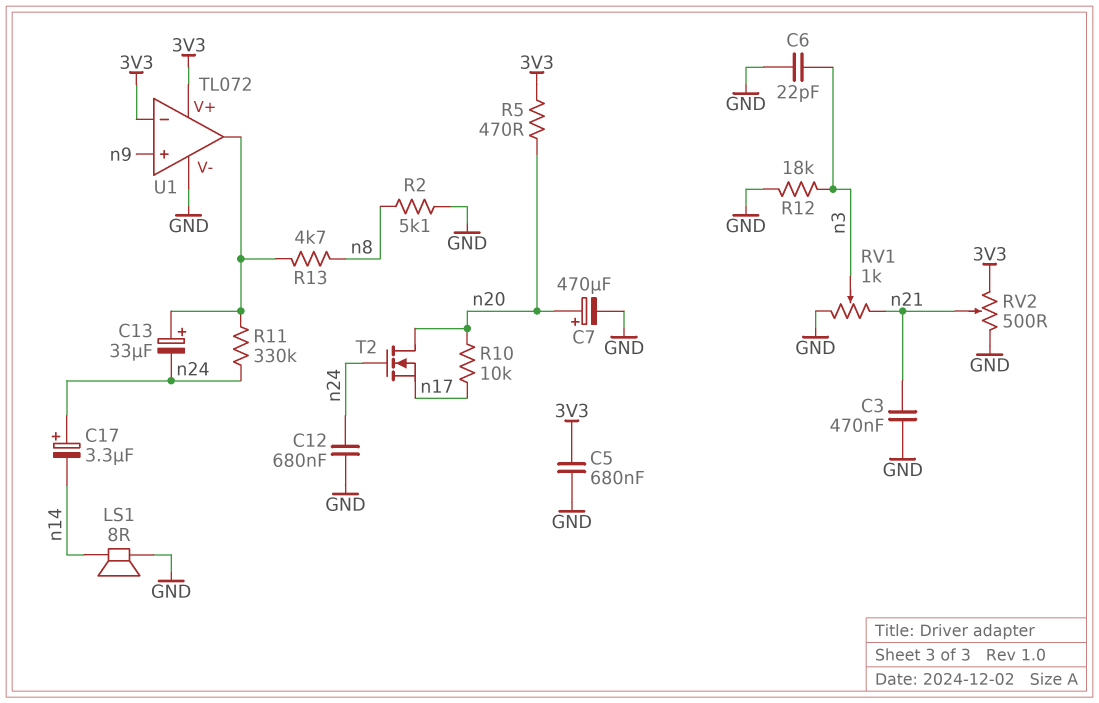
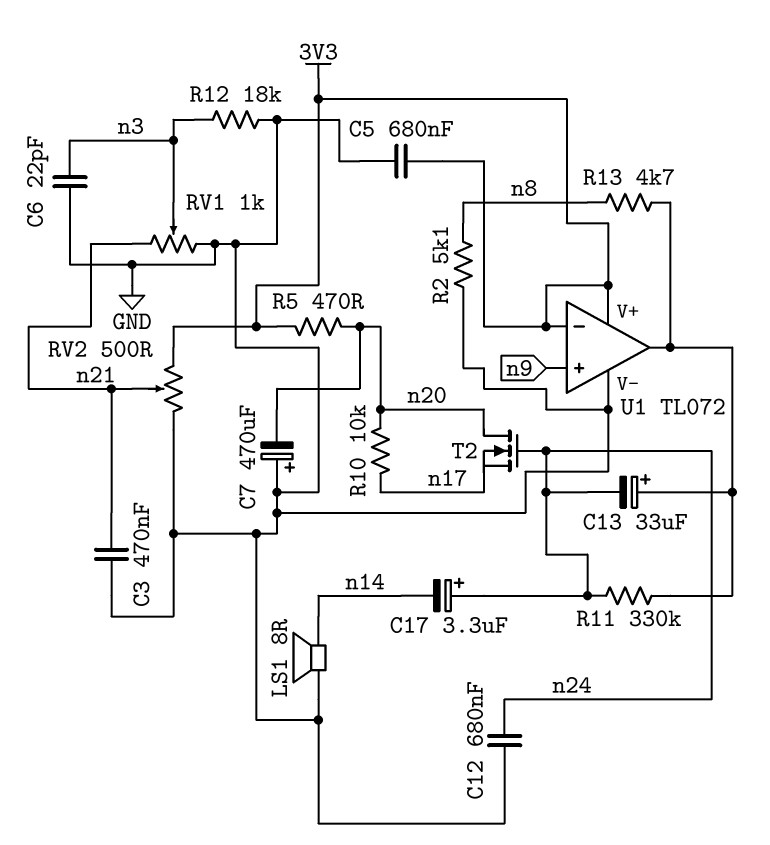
C7: 470uF (plus n20, minus GND) -> 470uF (plus GND, minus n20)

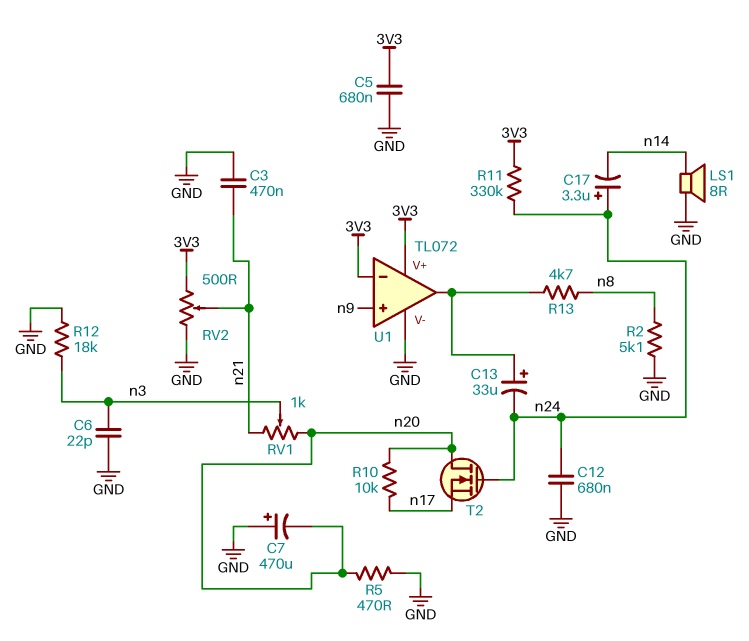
R5: 470 (3V3, n20) -> 470 (GND, n20)
R11: 330k (U1/out, n24) -> 330k (3V3, n24)
RV1: 1k (GND, n21, wiper n3) -> 1k (n20, n21, wiper n3)

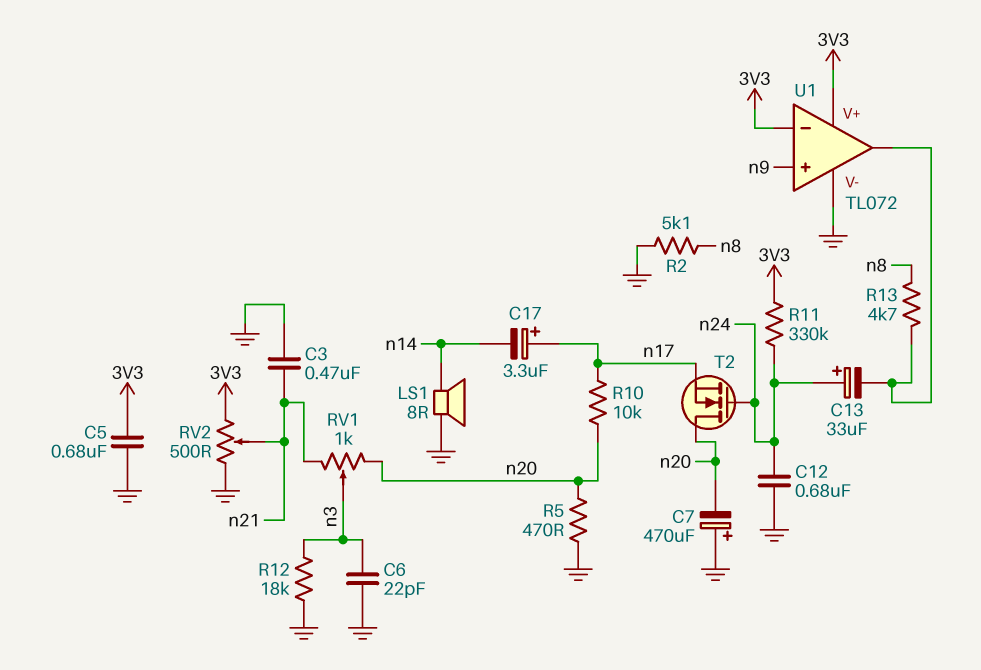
C13: 33uF (plus U1/out, minus n24) -> 33uF (plus n24, minus U1/out)
C17: 3.3uF (plus n24, minus n14) -> 3.3uF (plus n17, minus n14)

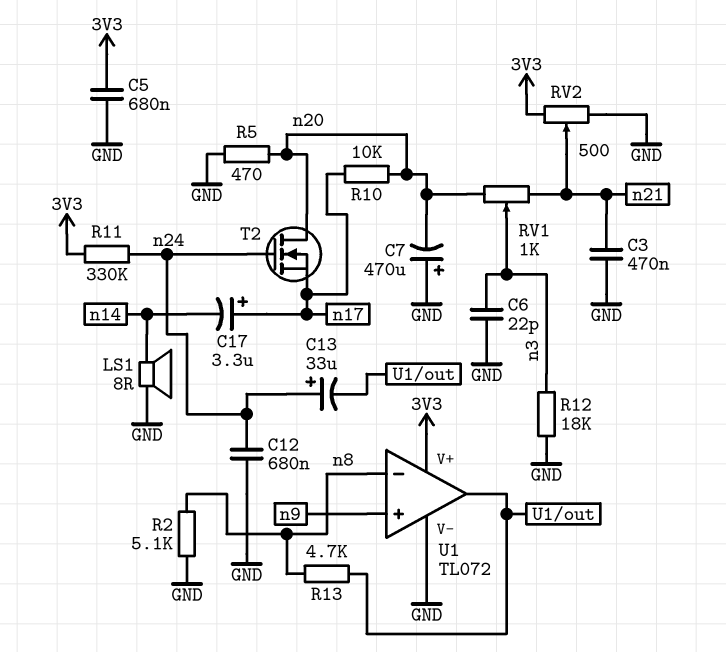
U1 pin in-: 3V3 -> n8

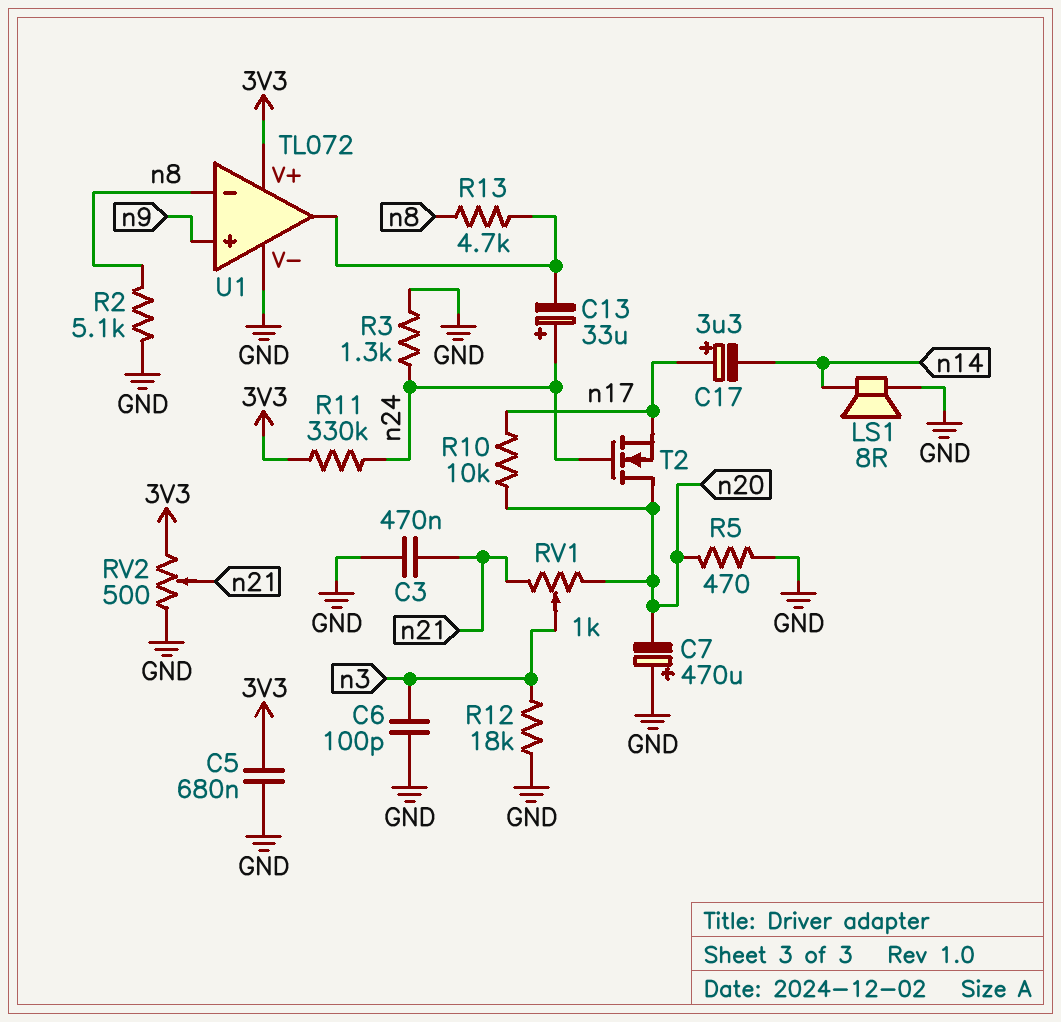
C6: 22pF (GND, n3) -> 100pF (GND, n3)
C12: 680nF (GND, n24) -> none
R3: none -> 1.3k (GND, n24)

